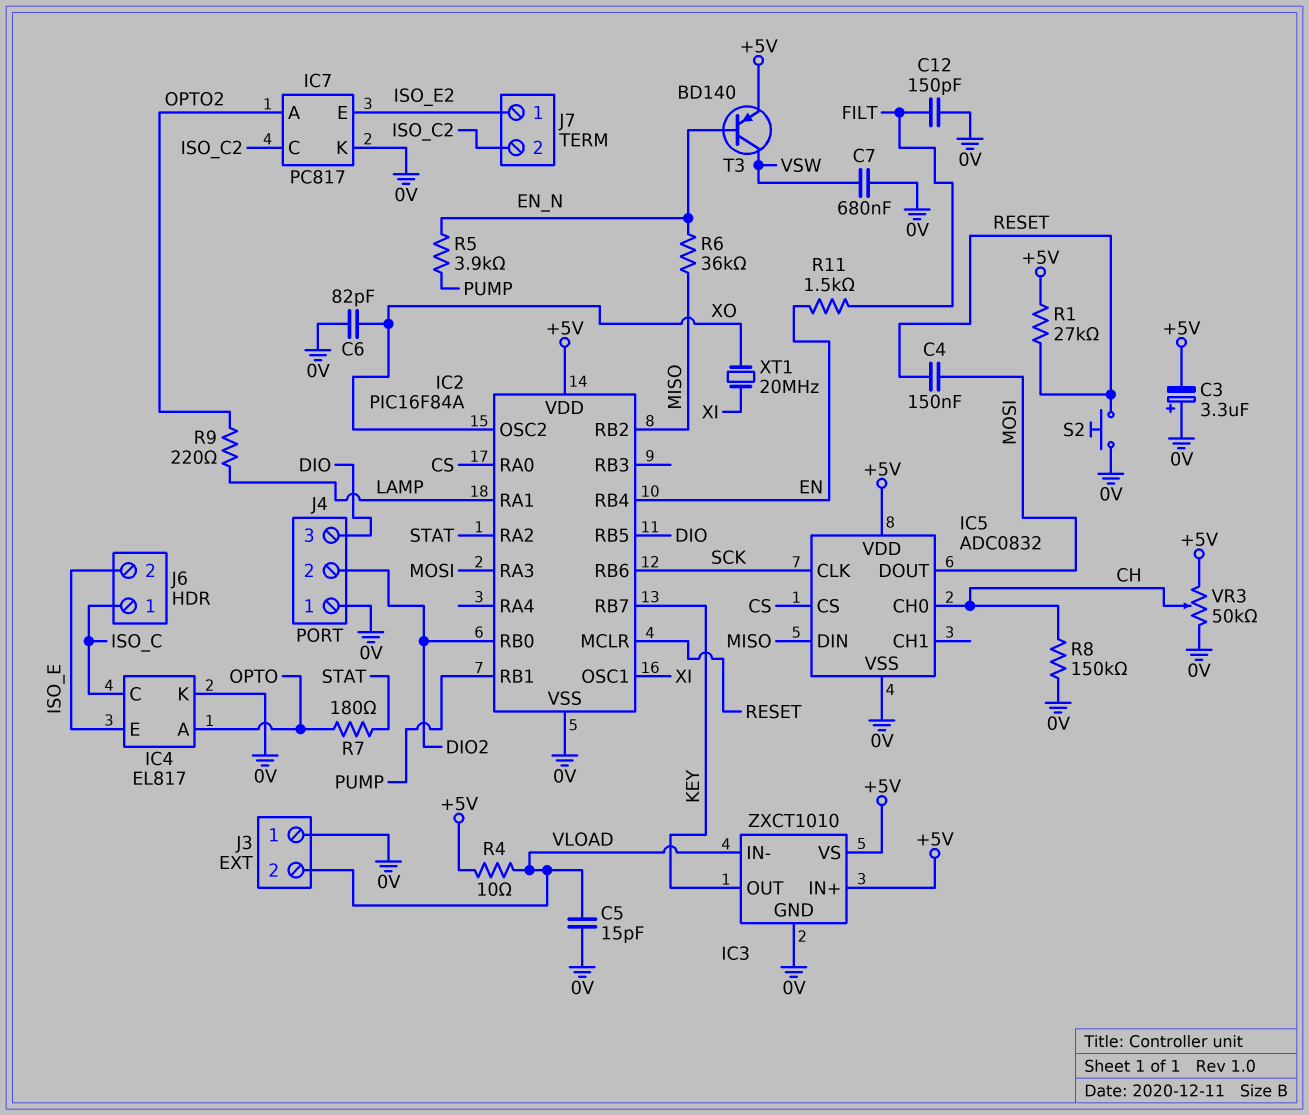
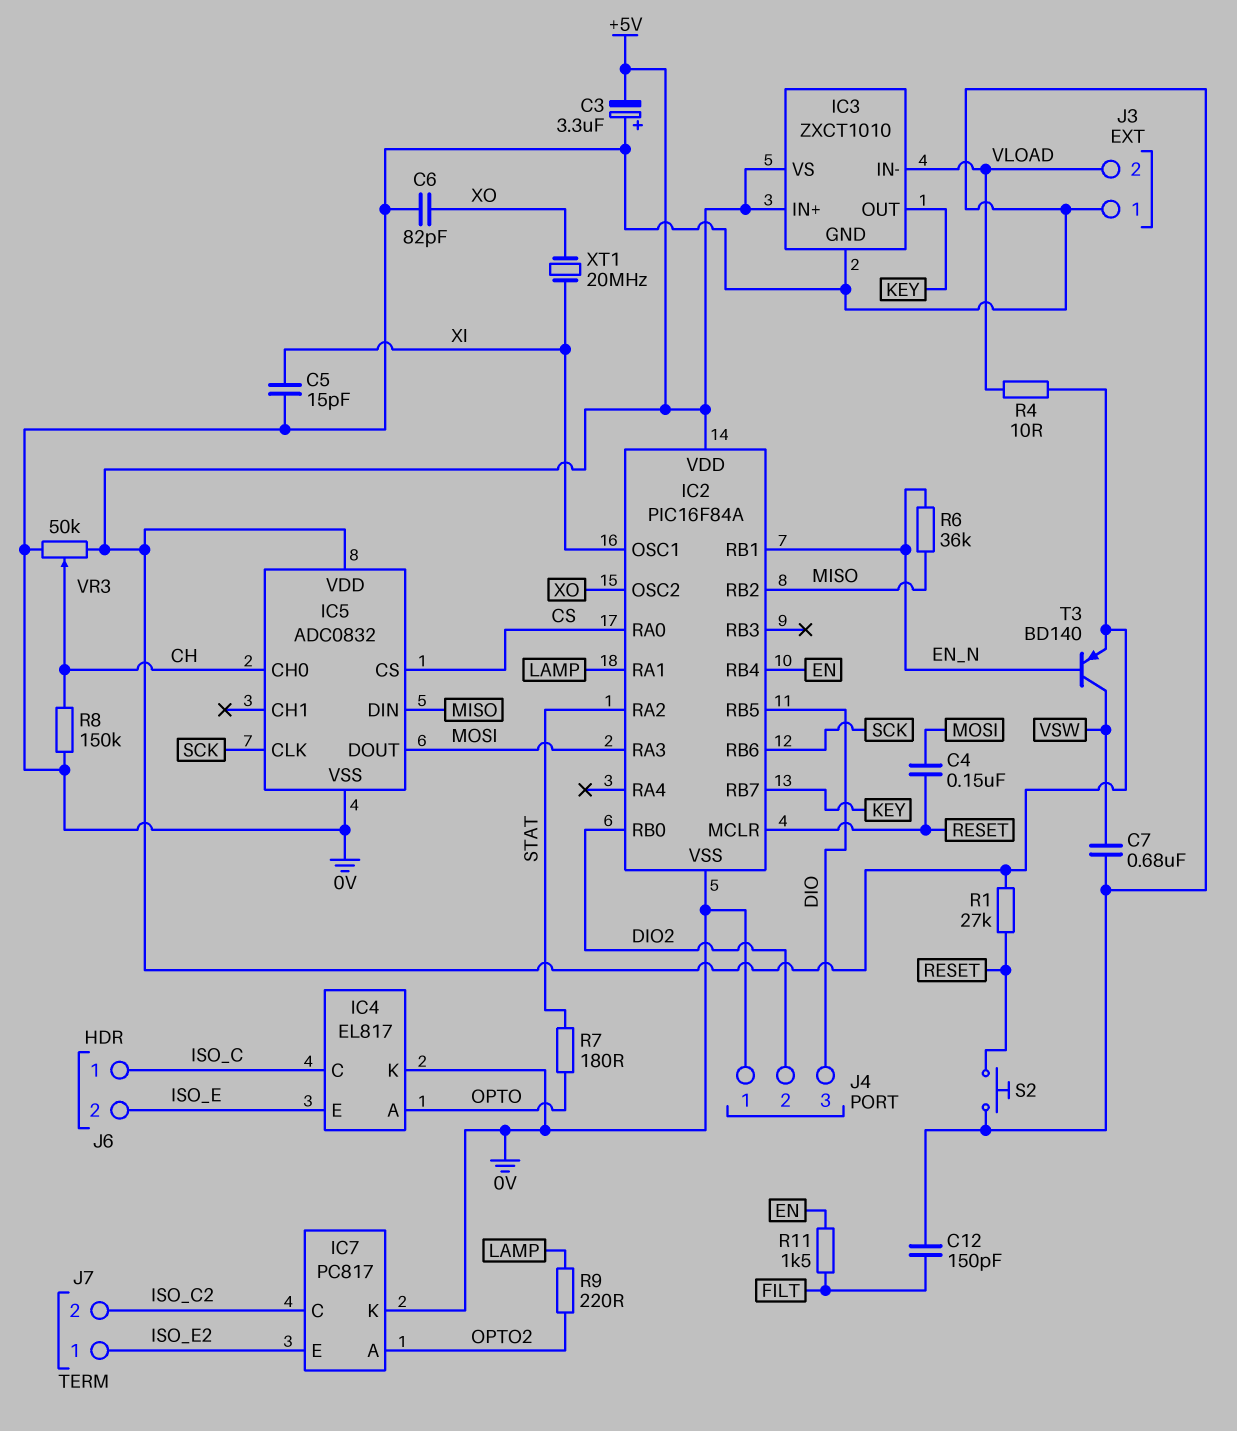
C5: 15pF (0V, VLOAD) -> 15pF (0V, XI)
IC2 pin RB1: PUMP -> EN_N
R5: 3.9k (EN_N, PUMP) -> none

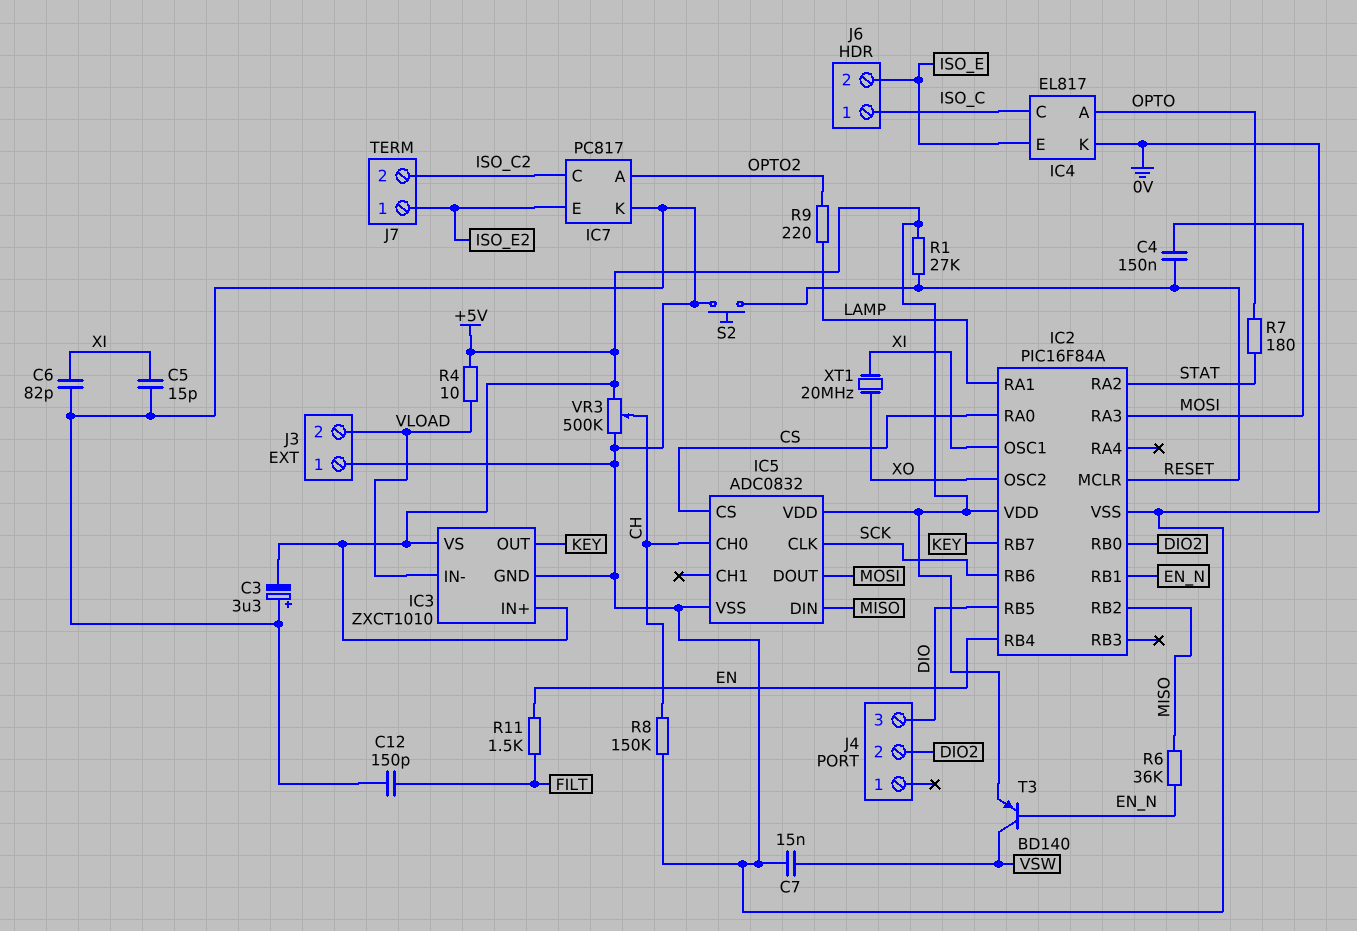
C6: 82pF (0V, XO) -> 82pF (0V, XI)
C7: 680nF (0V, VSW) -> 15nF (0V, VSW)
J4 pin 1: 0V -> none
VR3: 50k (+5V, 0V, wiper CH) -> 500k (+5V, 0V, wiper CH)

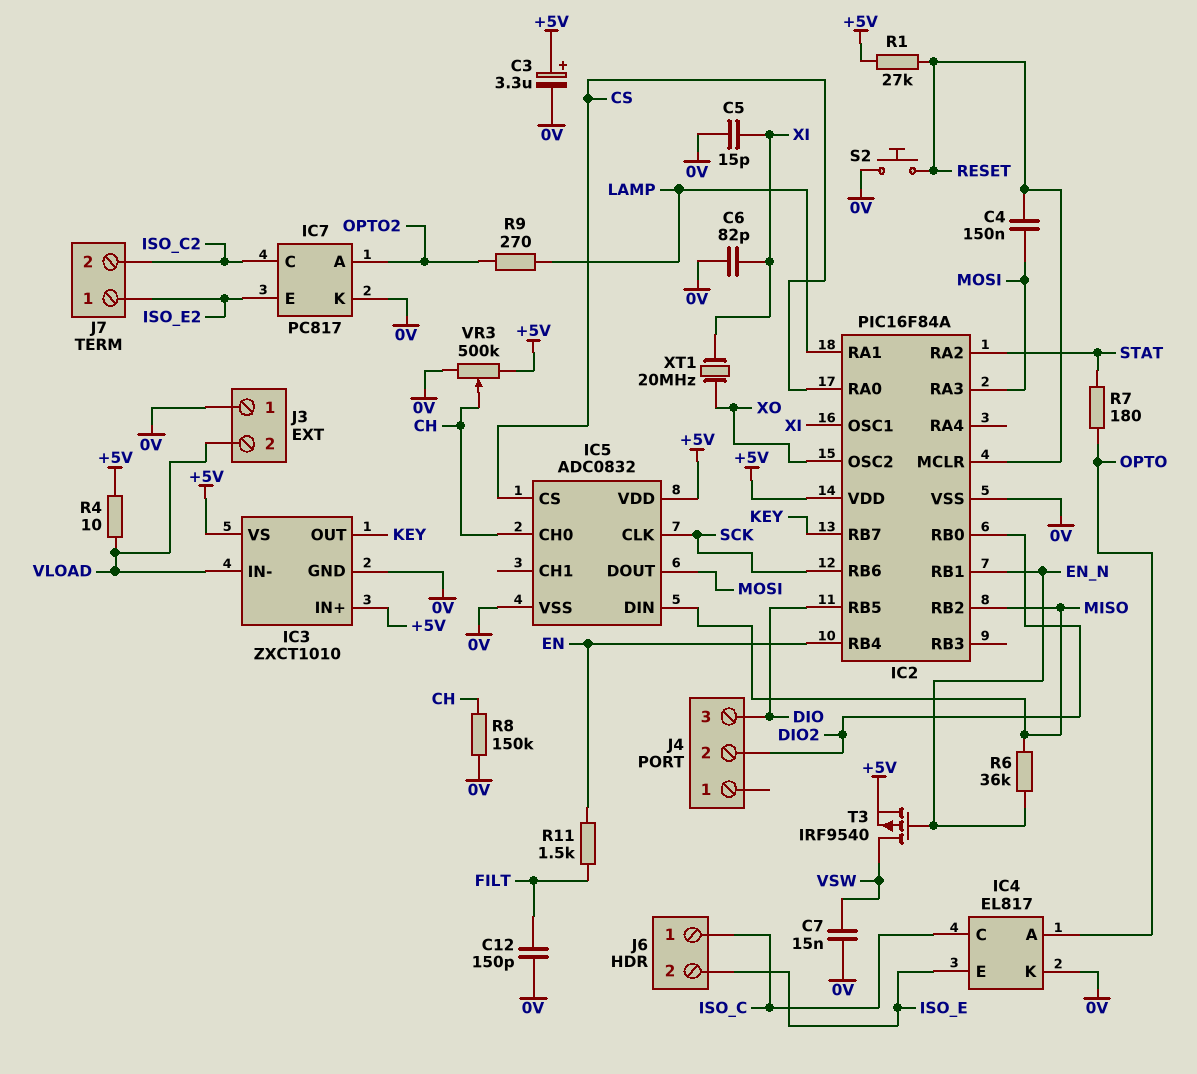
C3: 3.3uF (plus 0V, minus +5V) -> 3.3uF (plus +5V, minus 0V)
R9: 220 (LAMP, OPTO2) -> 270 (LAMP, OPTO2)
T3: PNP BD140 (B EN_N, C VSW, E +5V) -> PMOS IRF9540 (G EN_N, D VSW, S +5V)

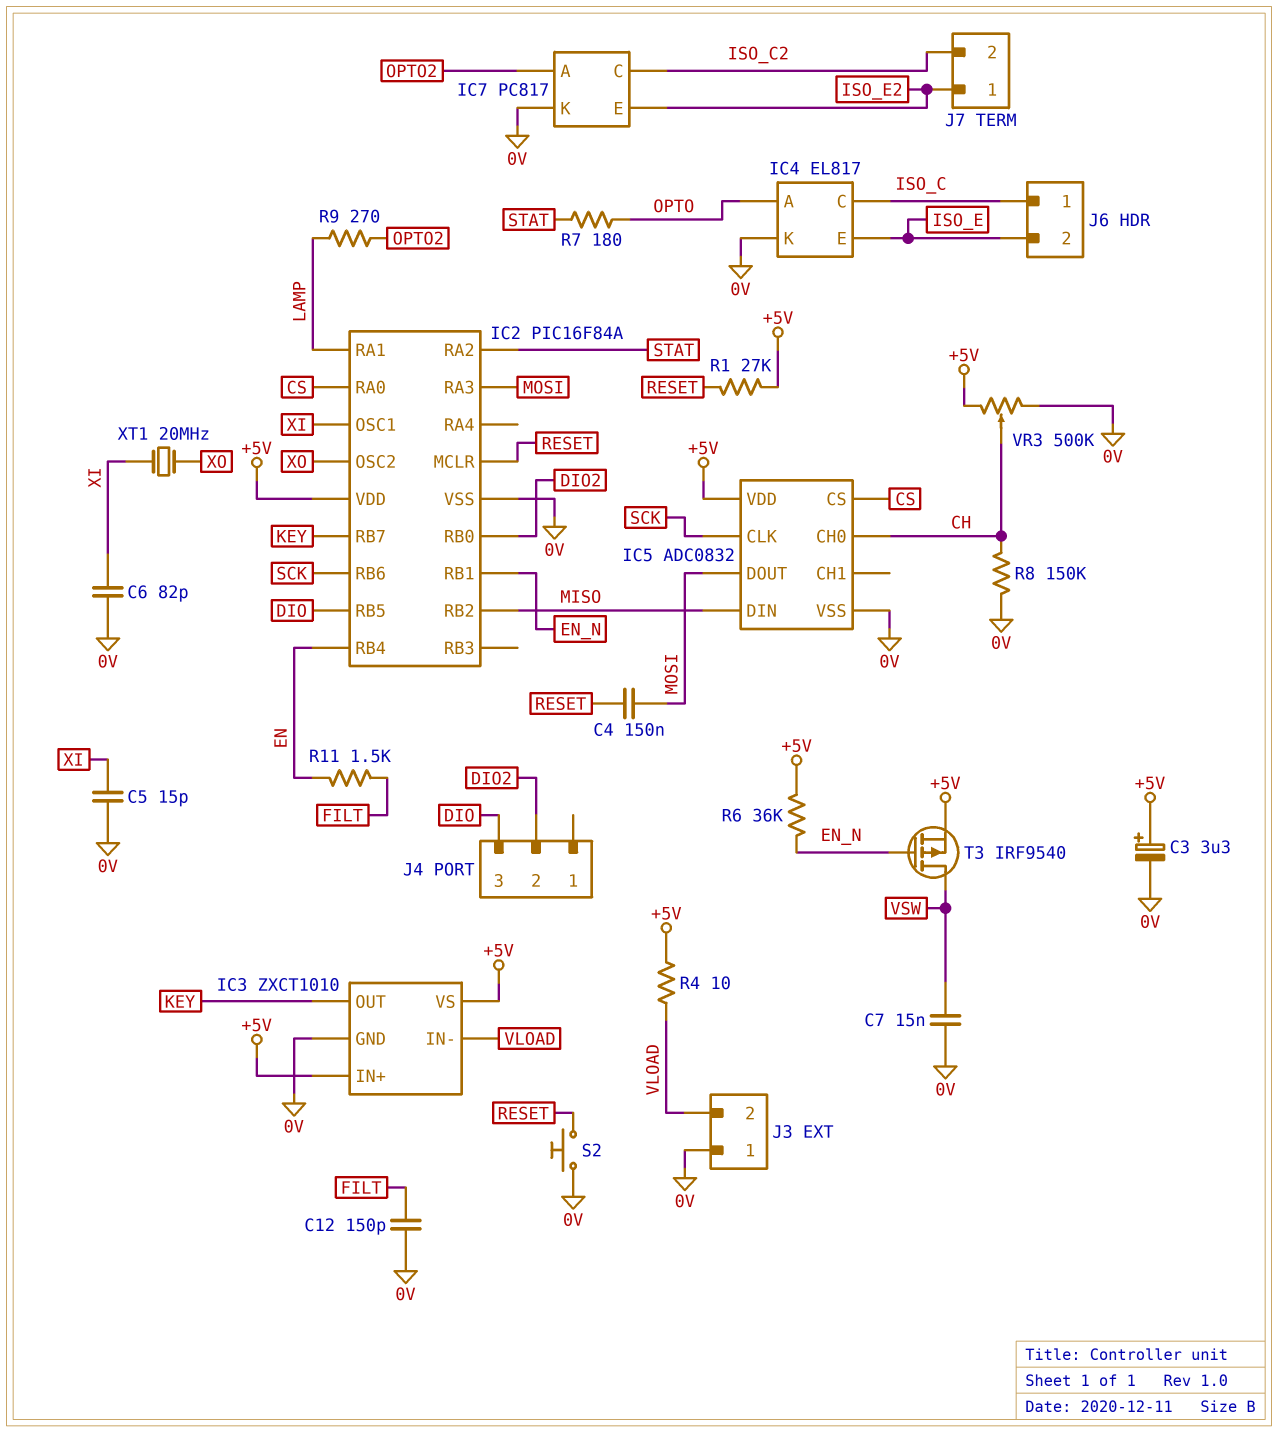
R6: 36k (EN_N, MISO) -> 36k (+5V, EN_N)

